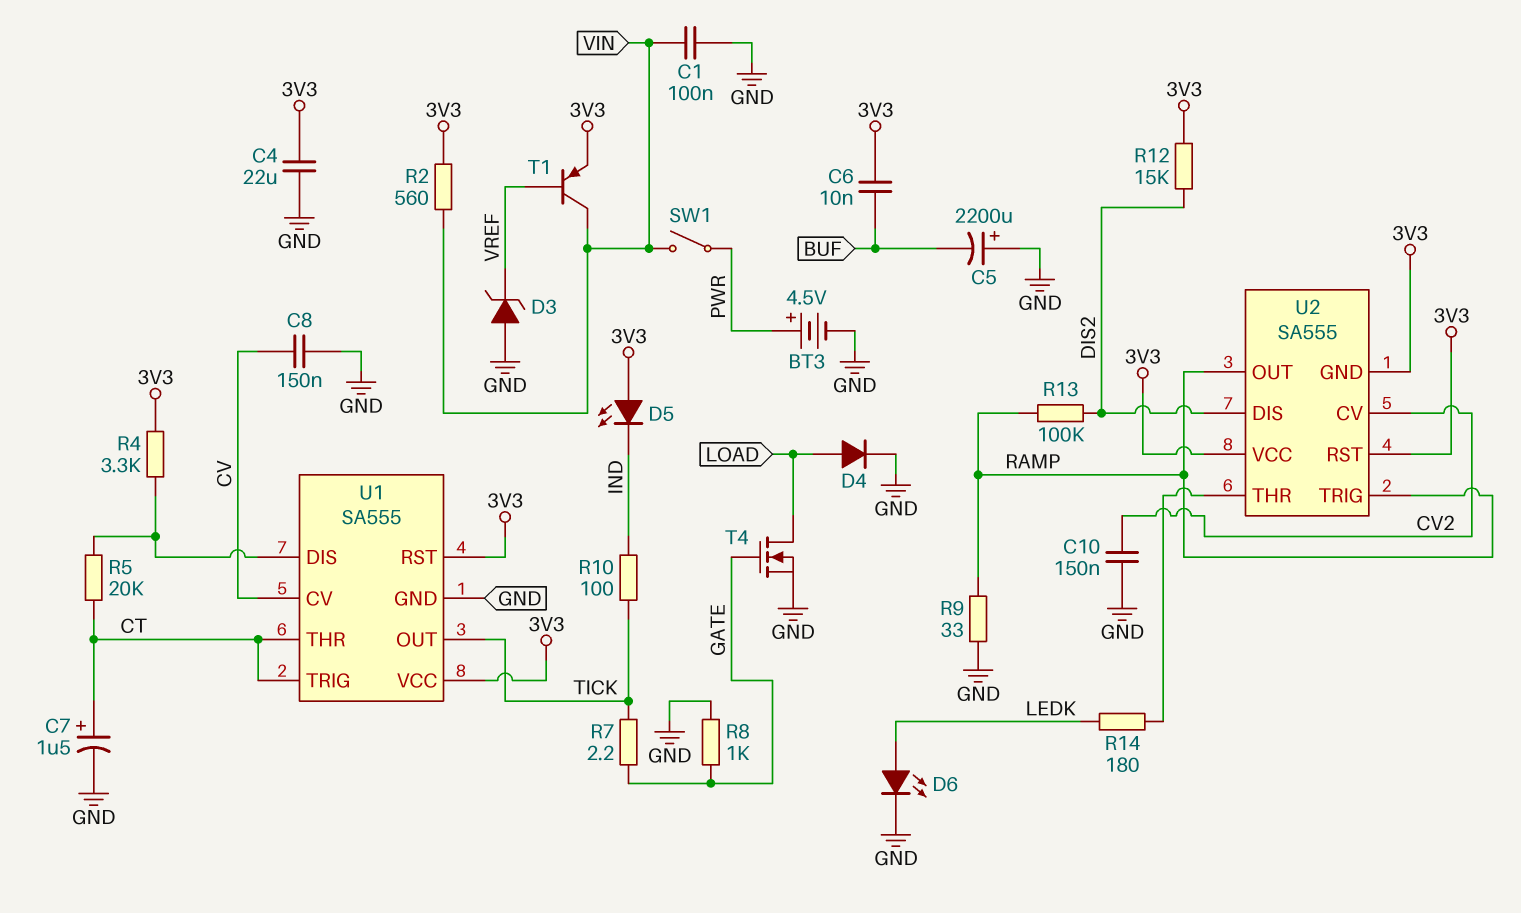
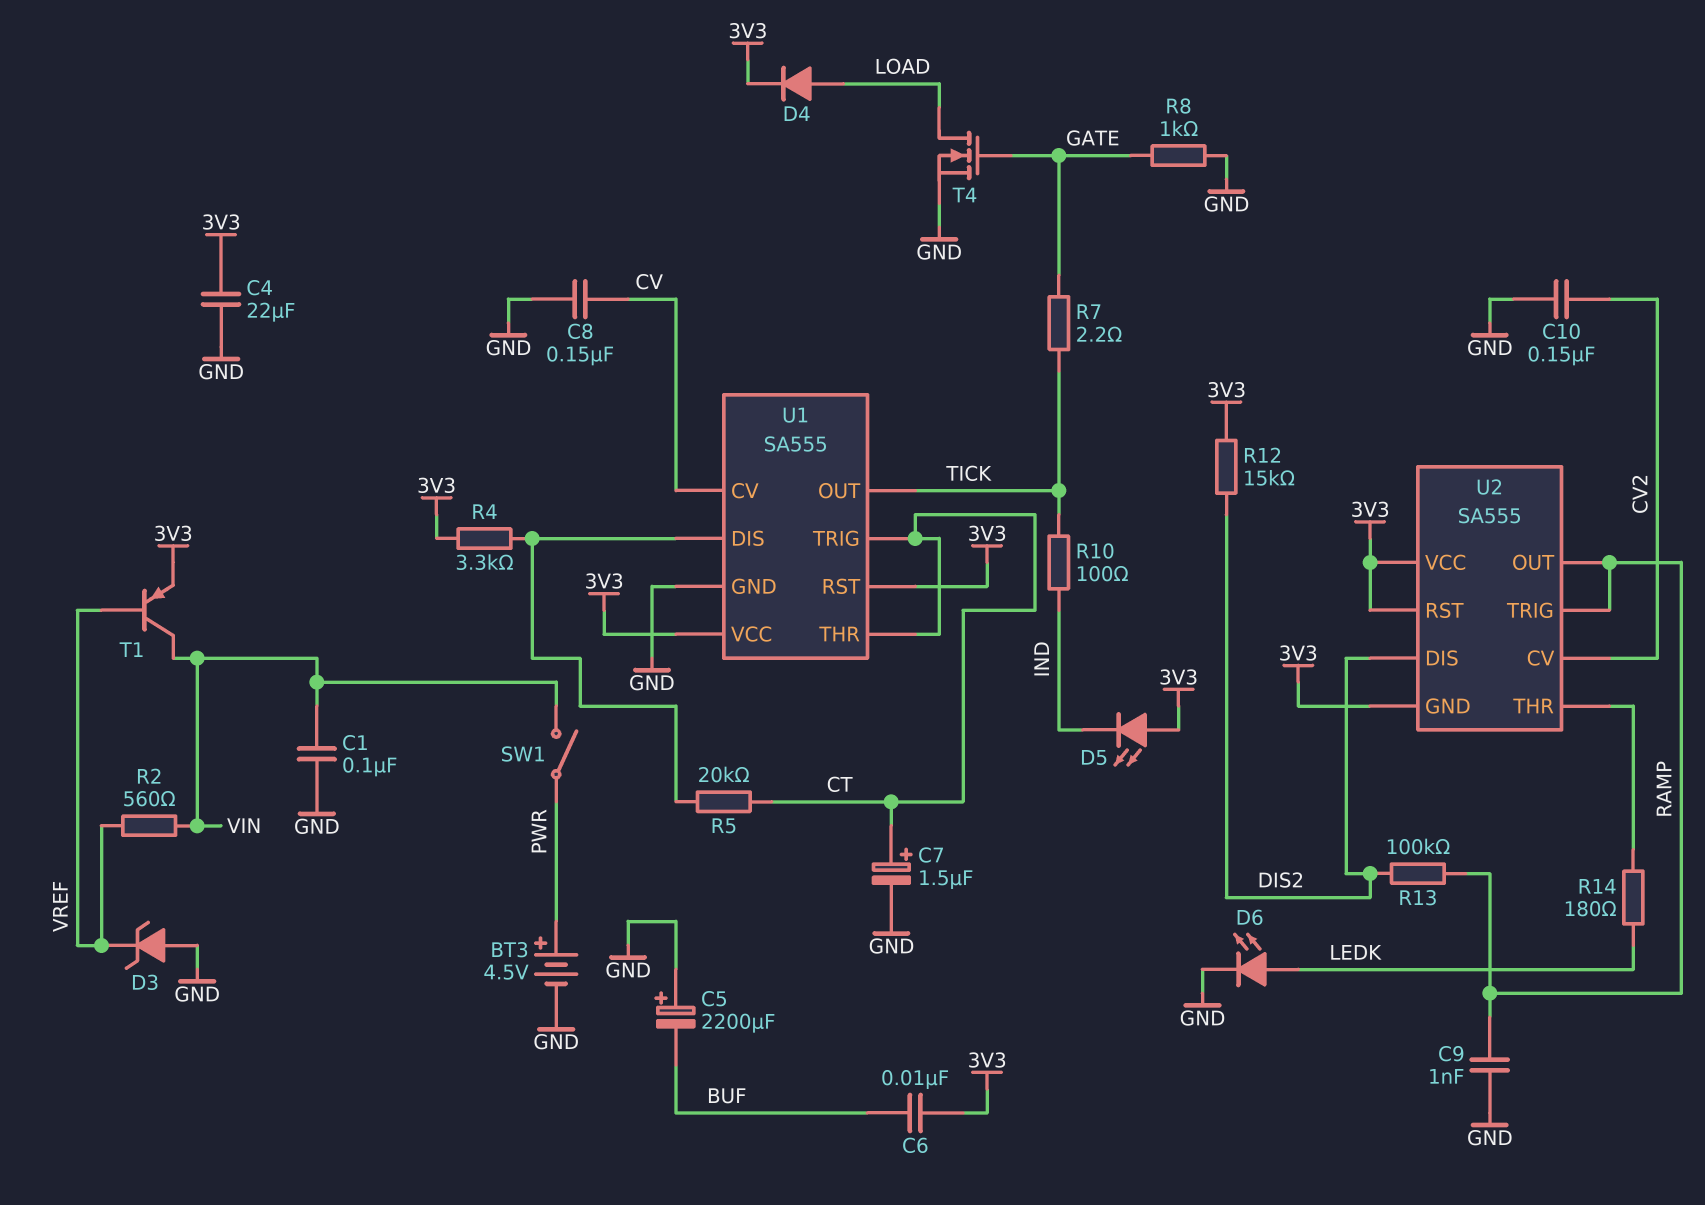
C9: none -> 1nF (GND, RAMP)
D4: diode (A LOAD, K GND) -> diode (A LOAD, K 3V3)
R2: 560 (3V3, VIN) -> 560 (VIN, VREF)
R9: 33 (GND, RAMP) -> none

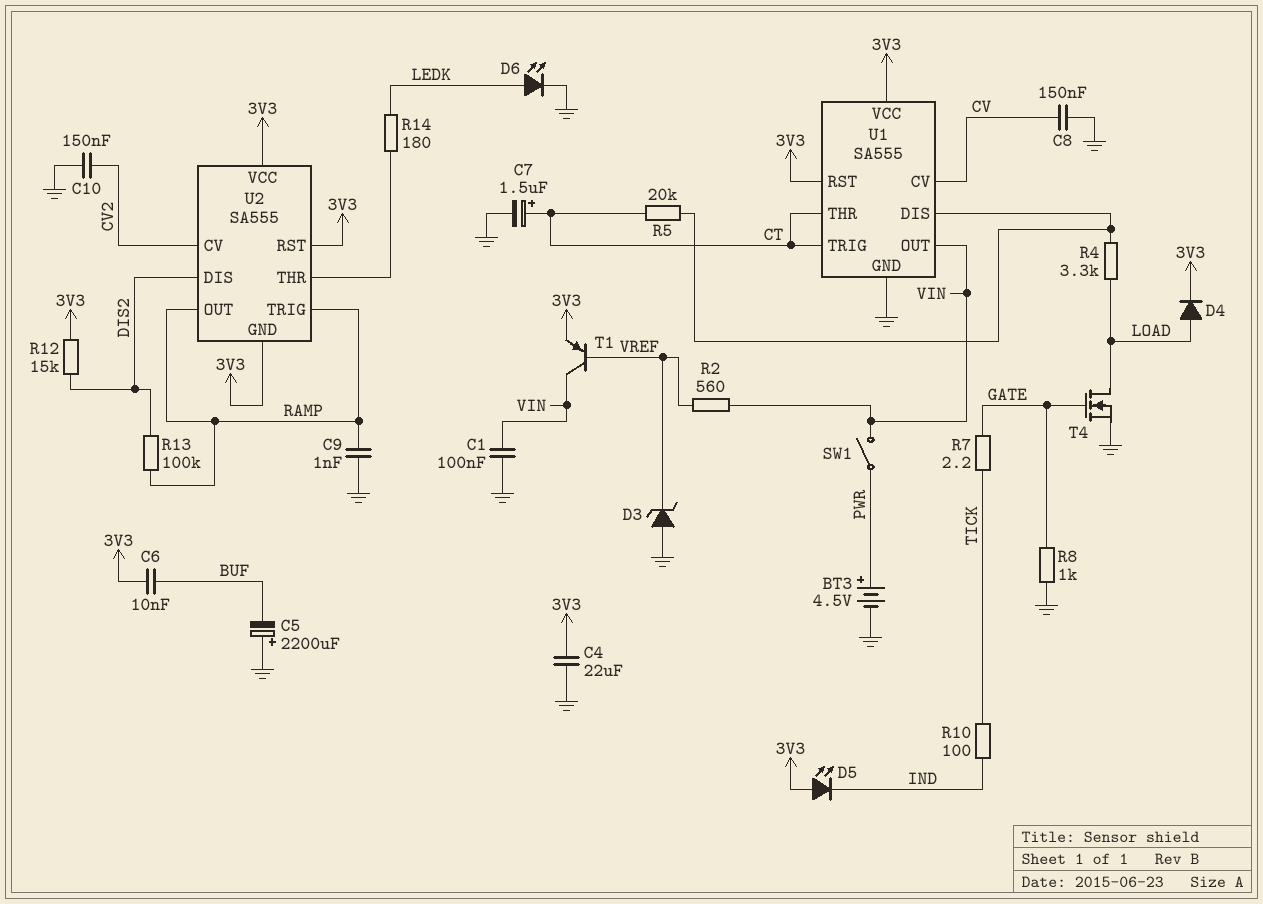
R4: 3.3k (3V3, U1/DIS) -> 3.3k (LOAD, U1/DIS)
U1 pin OUT: TICK -> VIN

